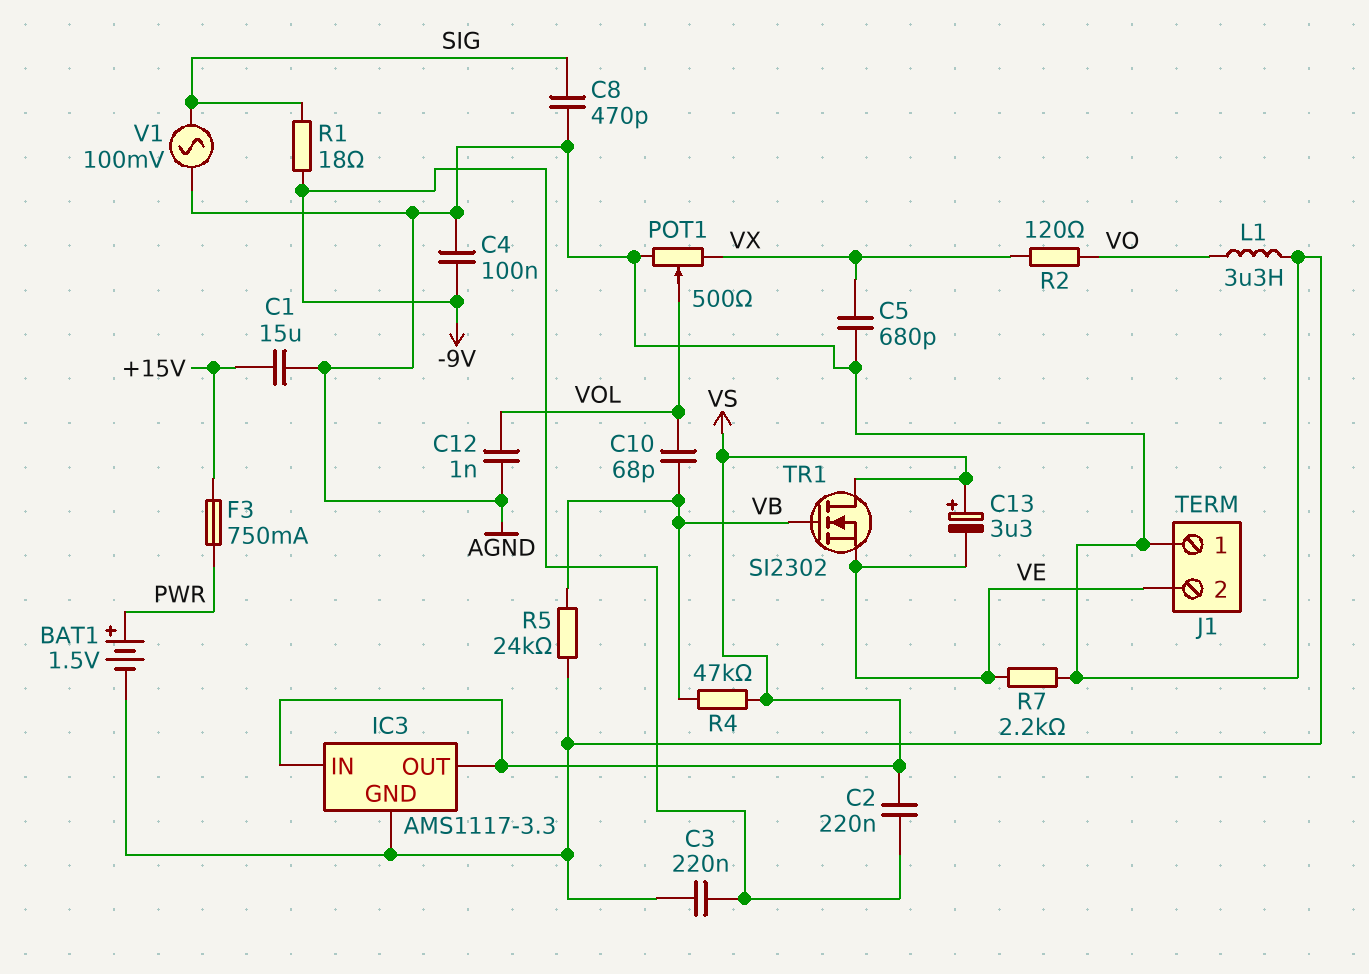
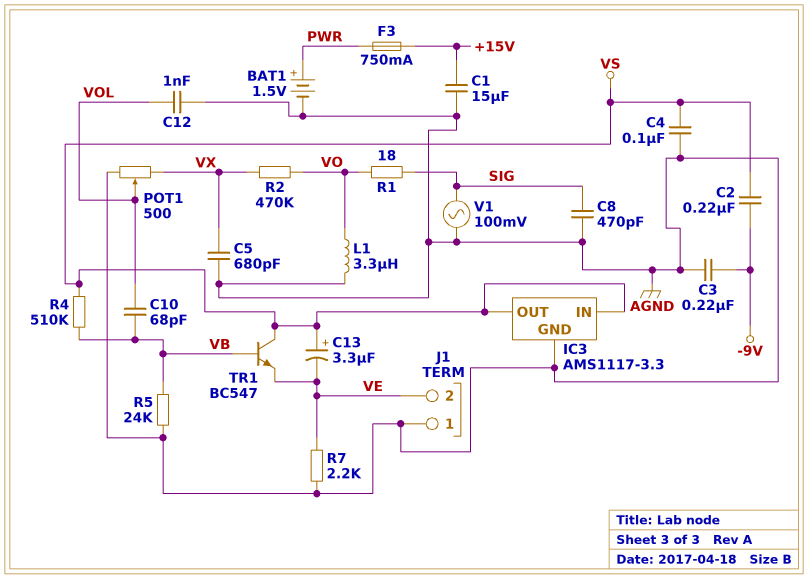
C4: 100nF (-9V, AGND) -> 100nF (AGND, VS)
R1: 18 (-9V, SIG) -> 18 (SIG, VO)
R2: 120 (VO, VX) -> 470k (VO, VX)
R4: 47k (VB, VS) -> 510k (VB, VS)
TR1: NMOS SI2302 (G VB, D VS, S VE) -> NPN BC547 (B VB, C VS, E VE)

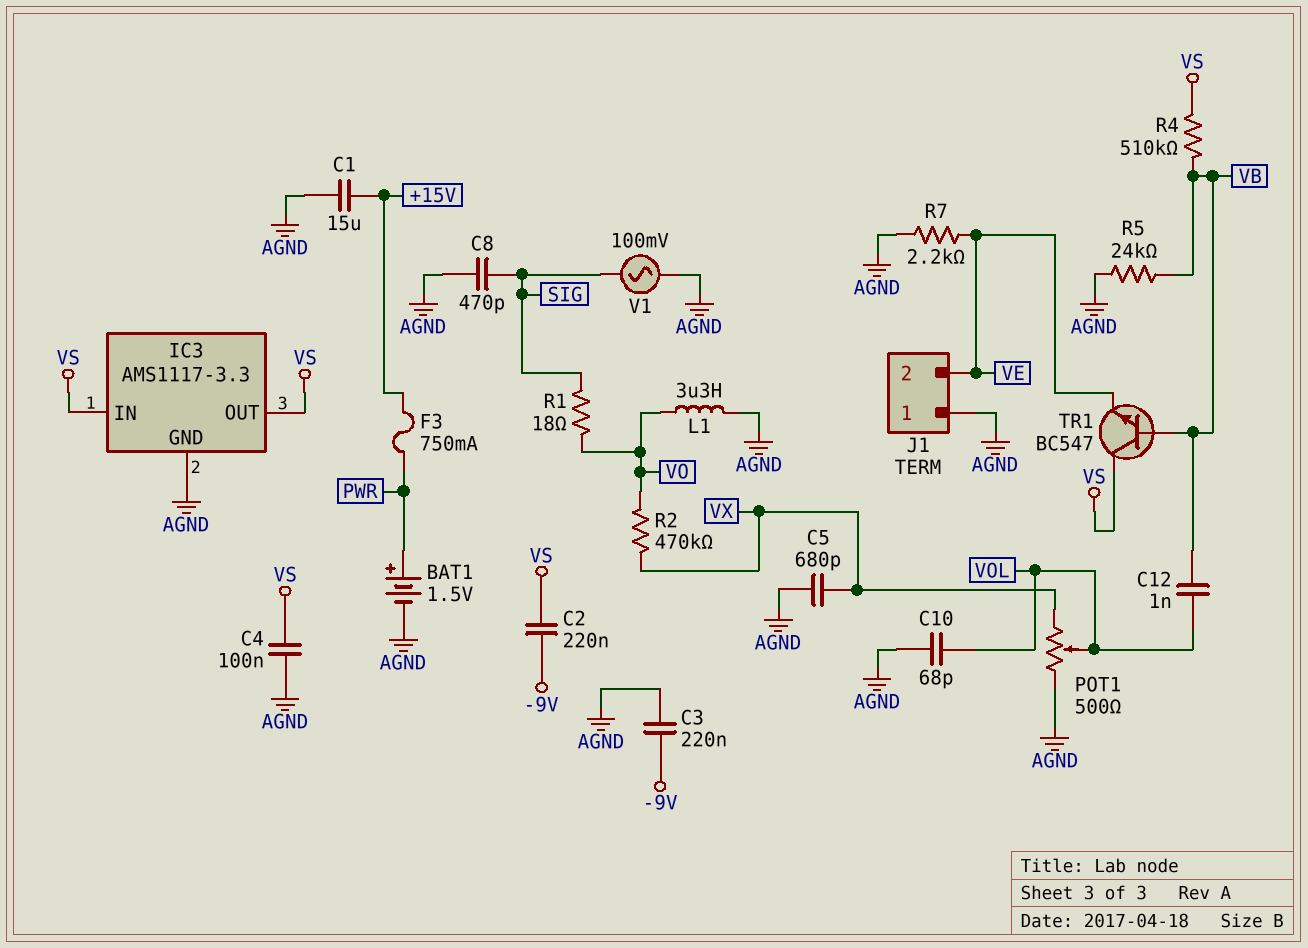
C10: 68pF (VB, VOL) -> 68pF (AGND, VOL)
C12: 1nF (AGND, VOL) -> 1nF (VB, VOL)
C13: 3.3uF (plus VS, minus VE) -> none

